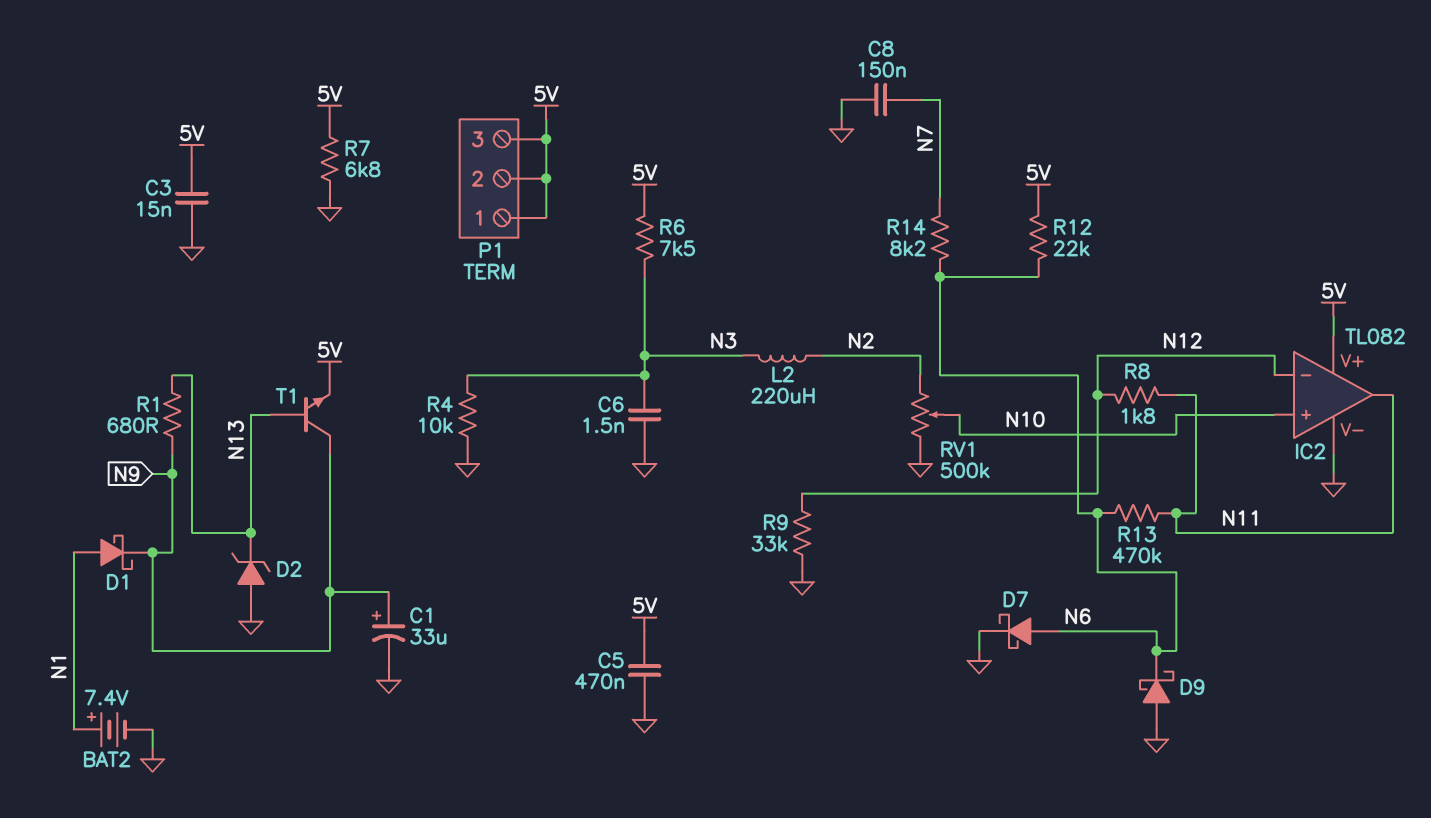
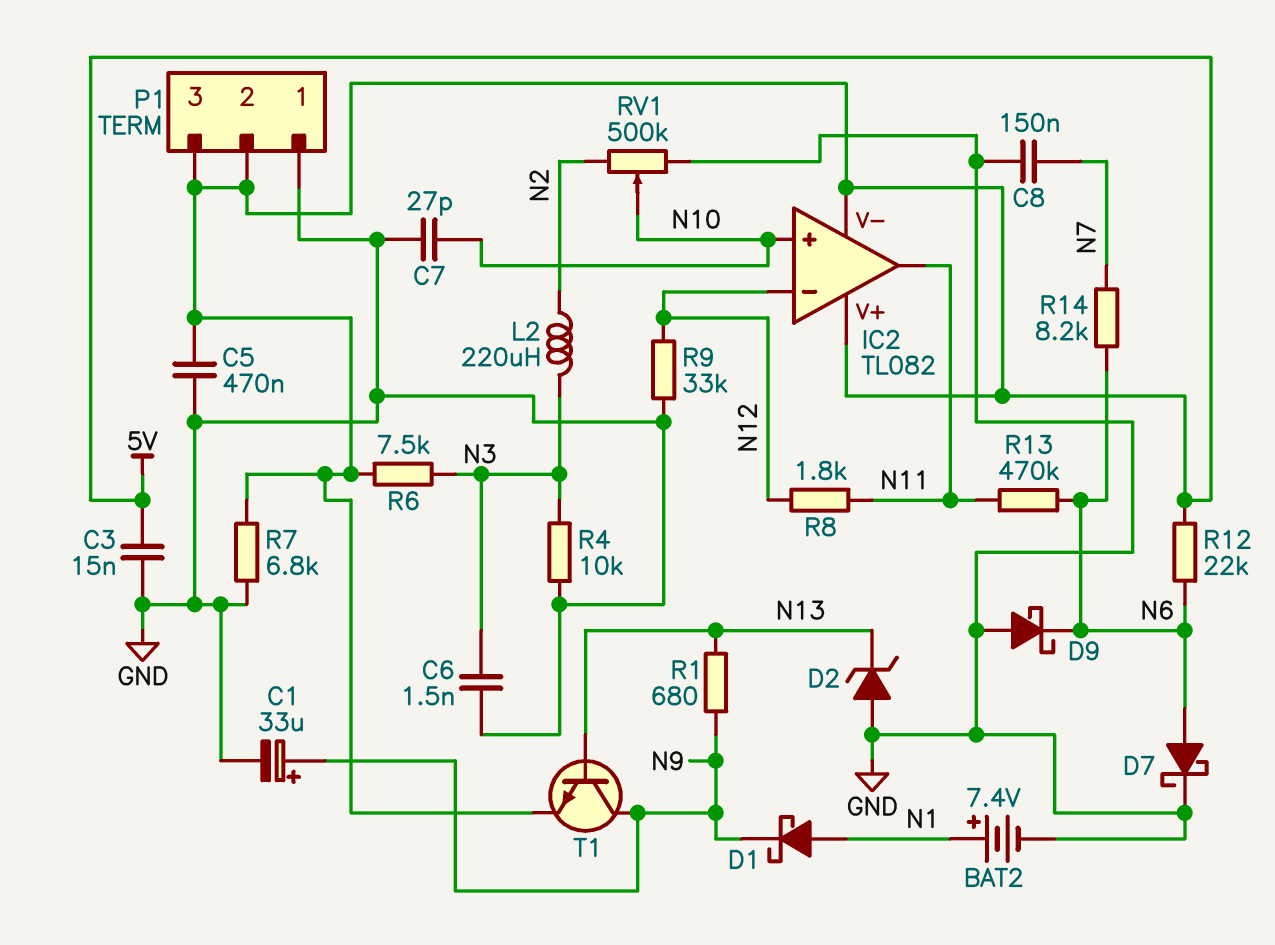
C7: none -> 27pF (GND, N10)
IC2 pin V-: GND -> 5V
P1 pin 1: 5V -> GND

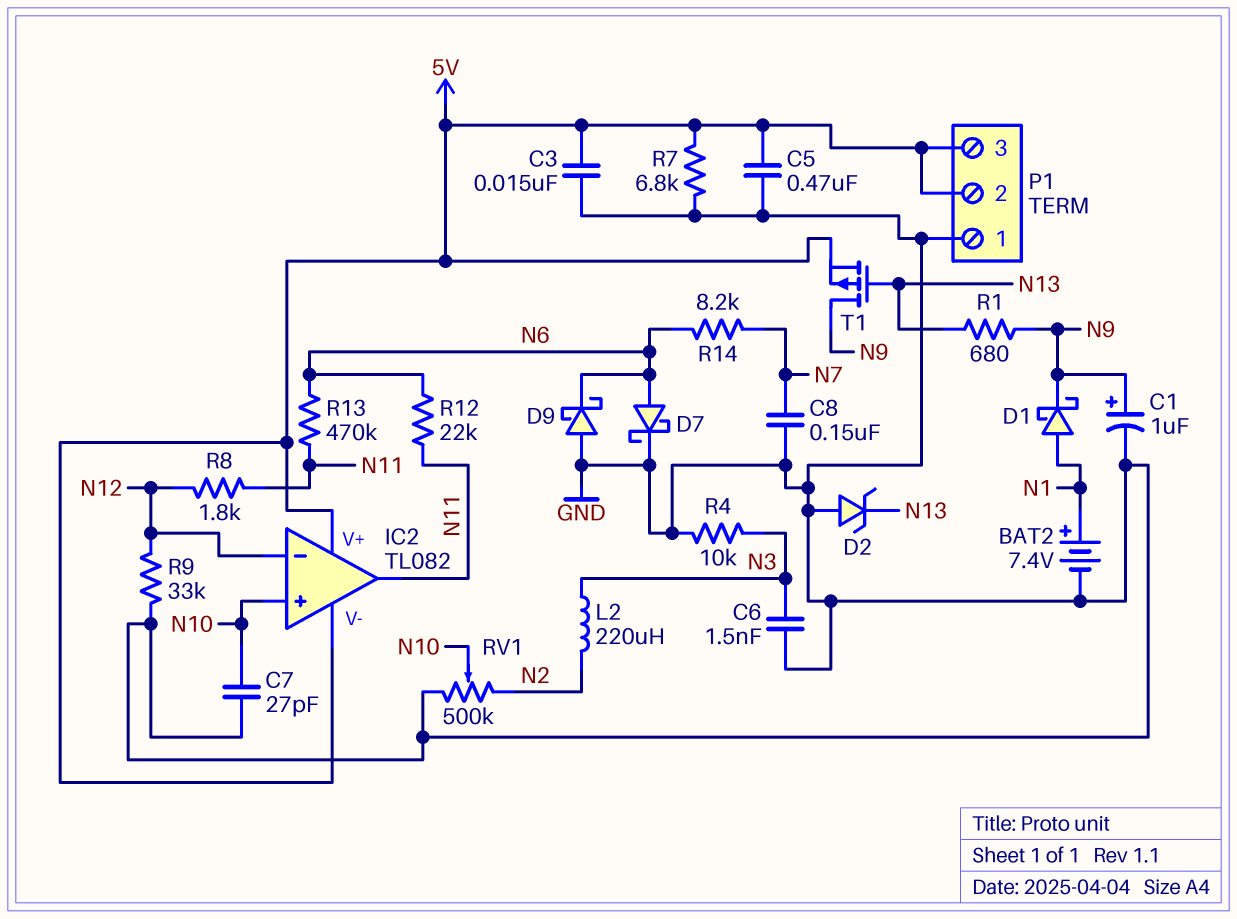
C1: 33uF (plus N9, minus GND) -> 1uF (plus N9, minus GND)
R6: 7.5k (5V, N3) -> none
R12: 22k (5V, N6) -> 22k (N6, N11)
T1: NPN (B N13, C N9, E 5V) -> PMOS (G N13, D N9, S 5V)

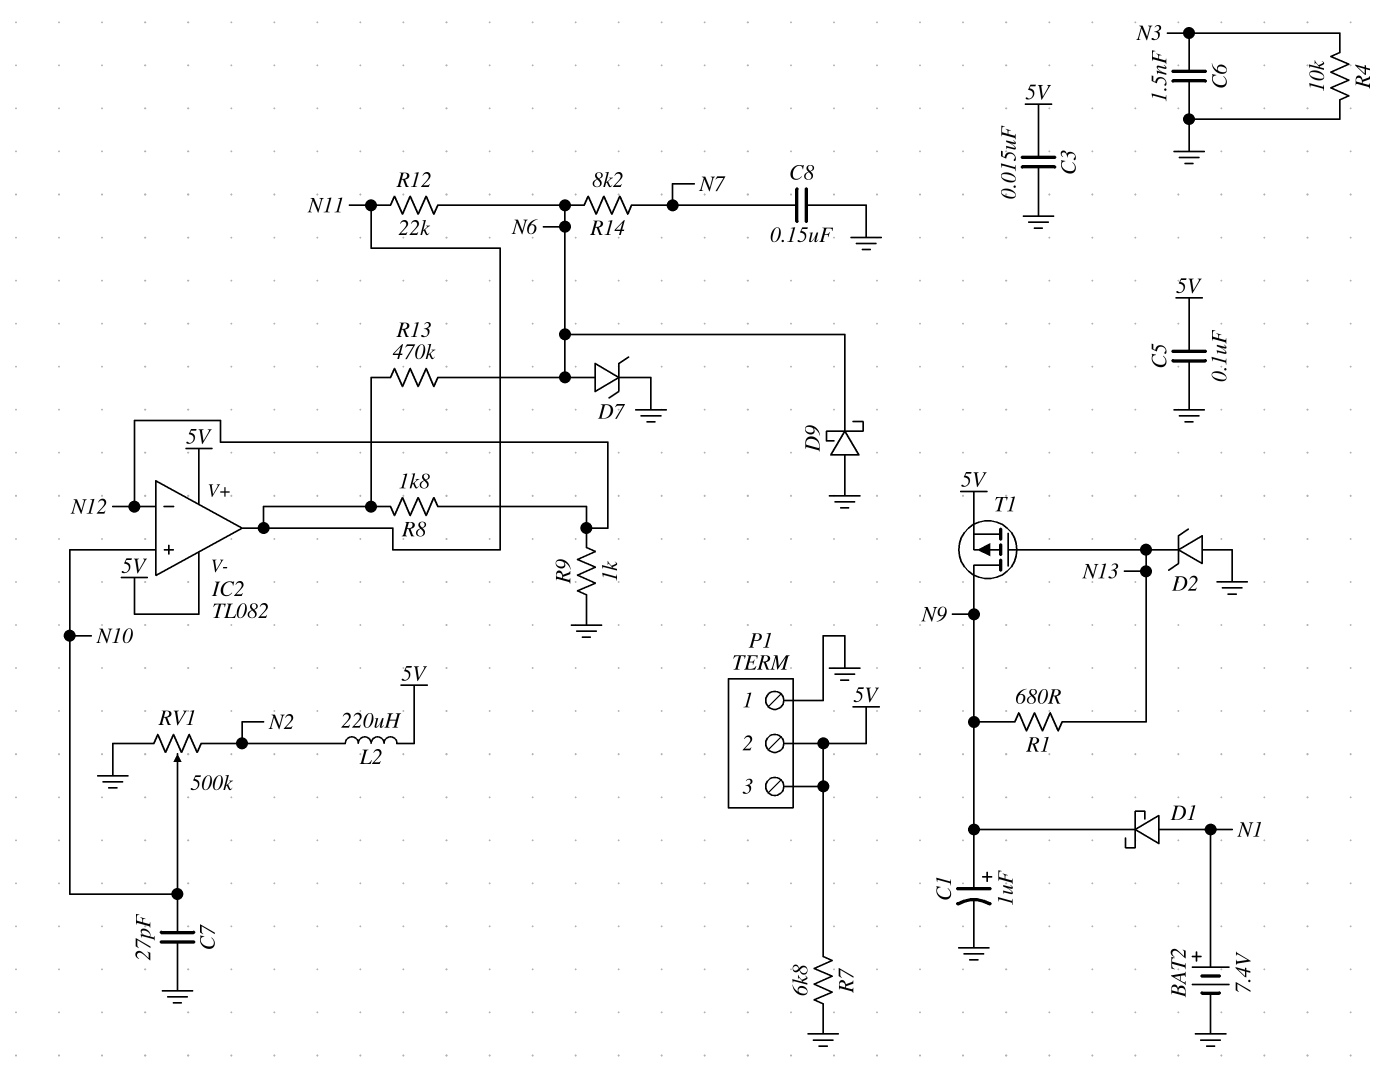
C5: 470nF (5V, GND) -> 100nF (5V, GND)
D7: schottky (A N6, K GND) -> zener (A N6, K GND)
L2: 220uH (N2, N3) -> 220uH (5V, N2)
R9: 33k (GND, N12) -> 1k (GND, N12)

